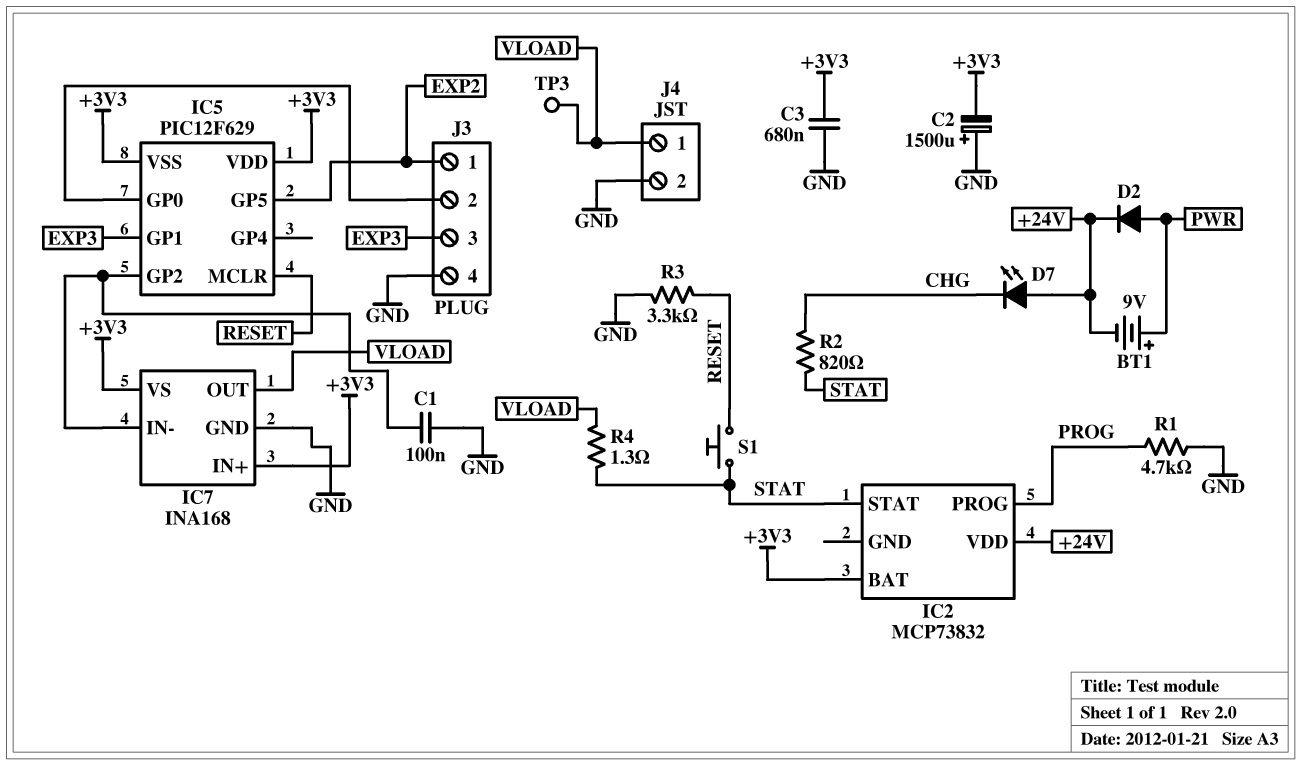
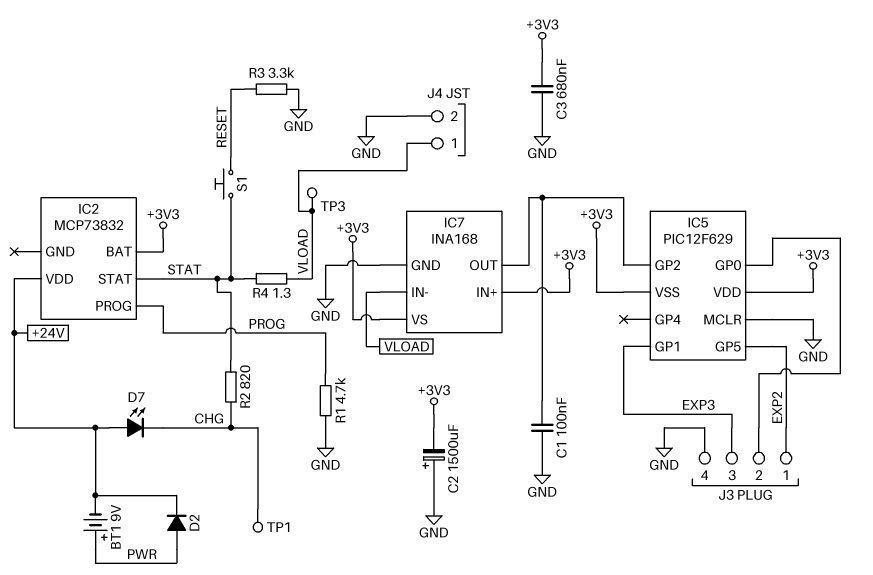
IC5 pin MCLR: RESET -> GND
IC7 pin IN-: IC5/GP2 -> VLOAD
IC7 pin OUT: VLOAD -> IC5/GP2
TP1: none -> test point (CHG)

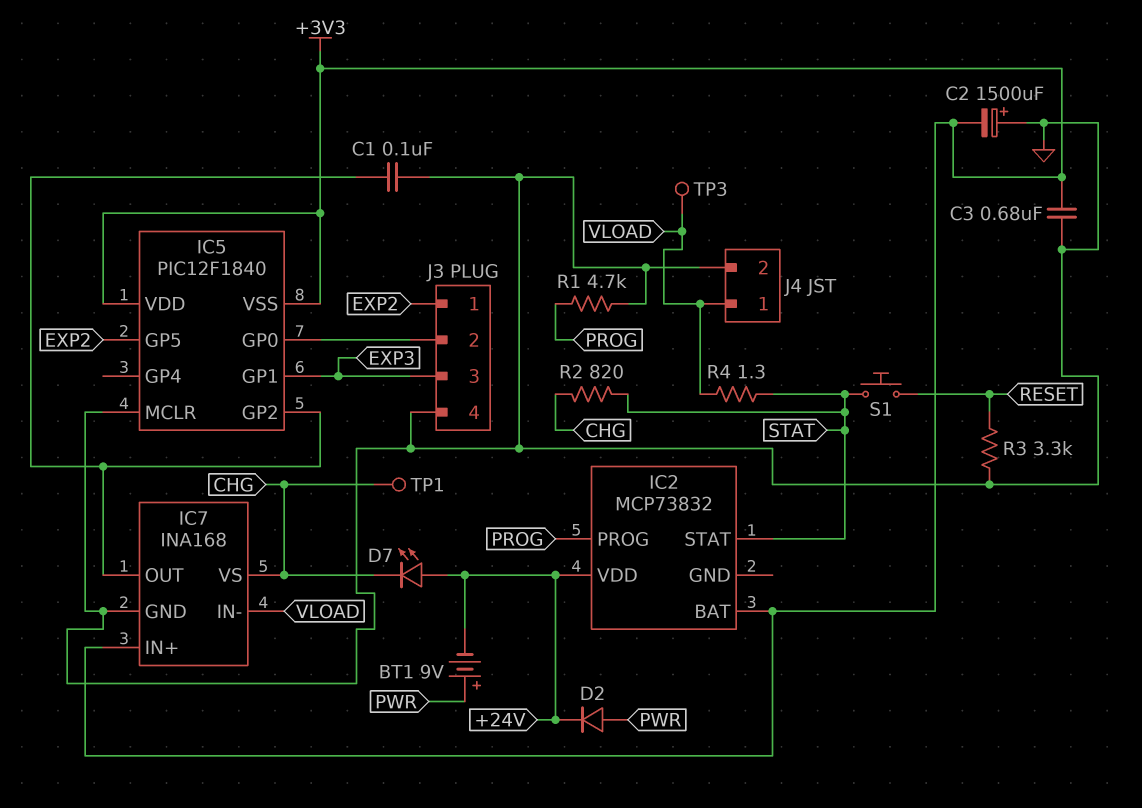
IC5: PIC12F629 -> PIC12F1840
IC7 pin VS: +3V3 -> CHG

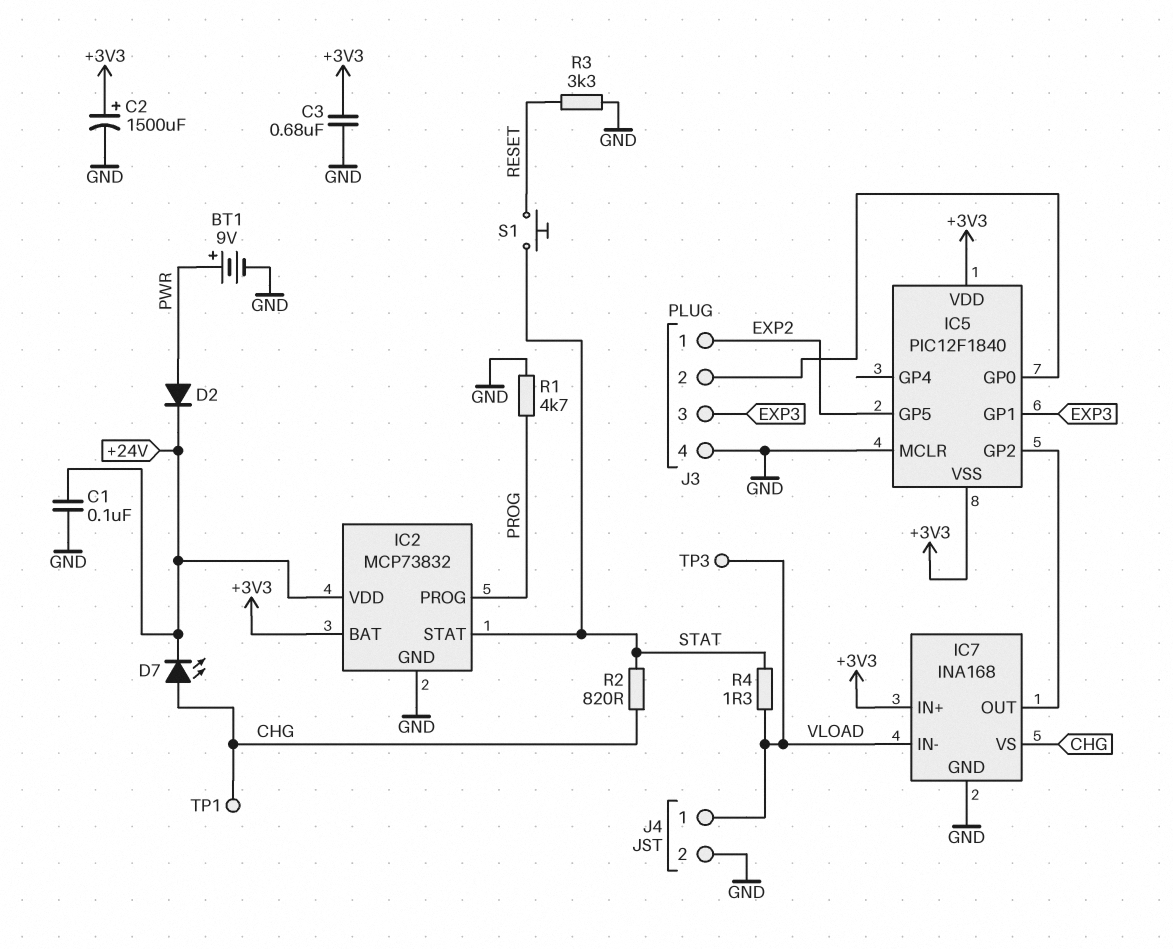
BT1: 9V (plus PWR, minus +24V) -> 9V (plus PWR, minus GND)
C1: 100nF (GND, IC5/GP2) -> 100nF (+24V, GND)
C2: 1500uF (plus GND, minus +3V3) -> 1500uF (plus +3V3, minus GND)
D7: LED (A +24V, K CHG) -> LED (A CHG, K +24V)
IC2 pin GND: none -> GND

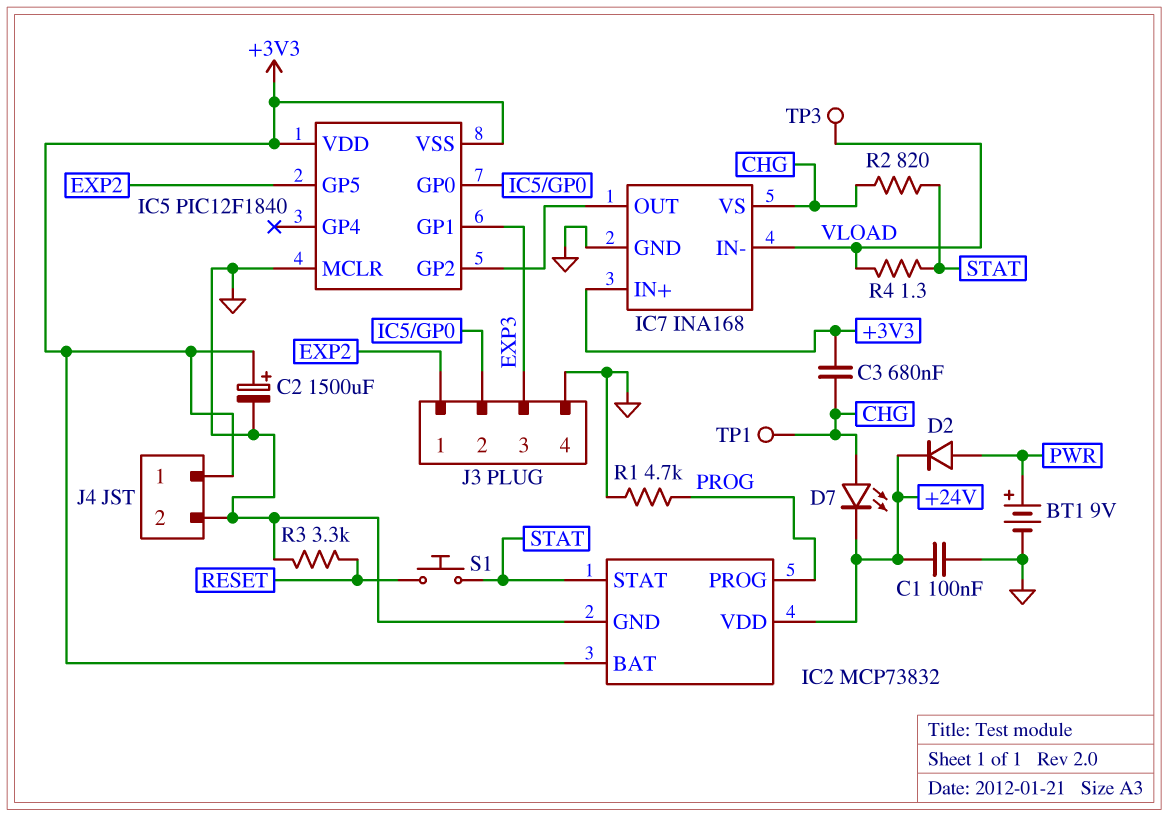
C3: 680nF (+3V3, GND) -> 680nF (+3V3, CHG)
J4 pin 1: VLOAD -> +3V3

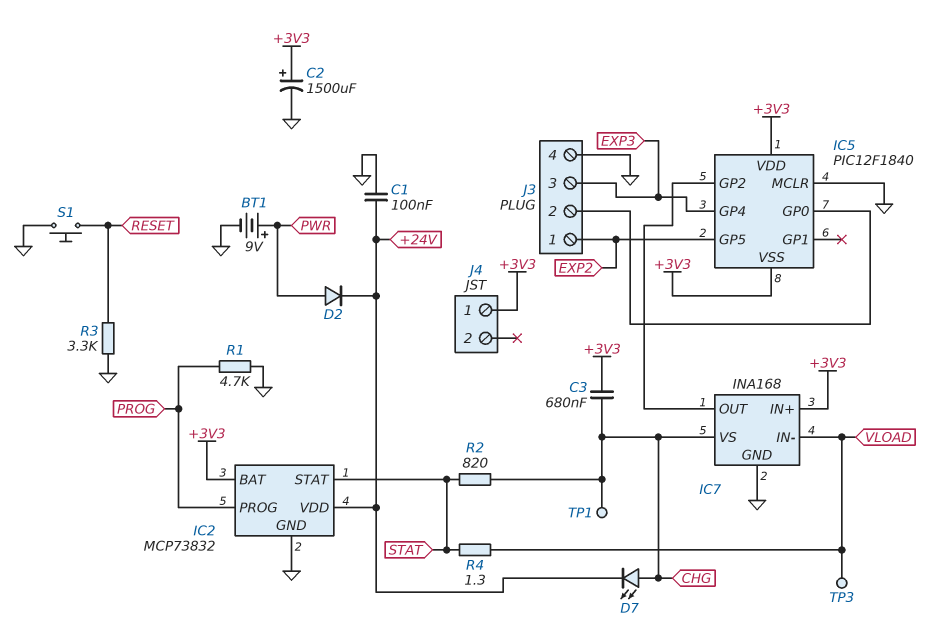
IC5 pin GP1: EXP3 -> none
IC5 pin GP4: none -> EXP3
J4 pin 2: GND -> none
S1: button (RESET, STAT) -> button (GND, RESET)

